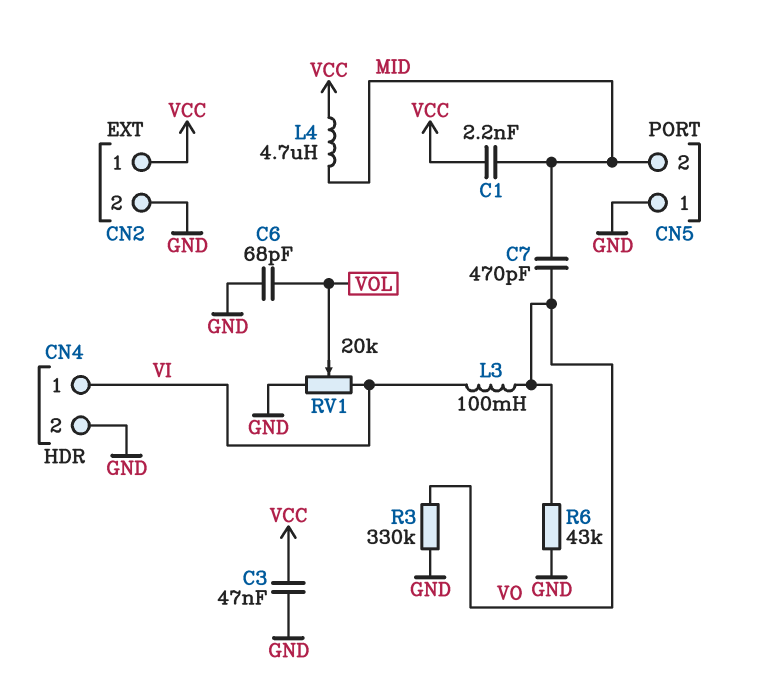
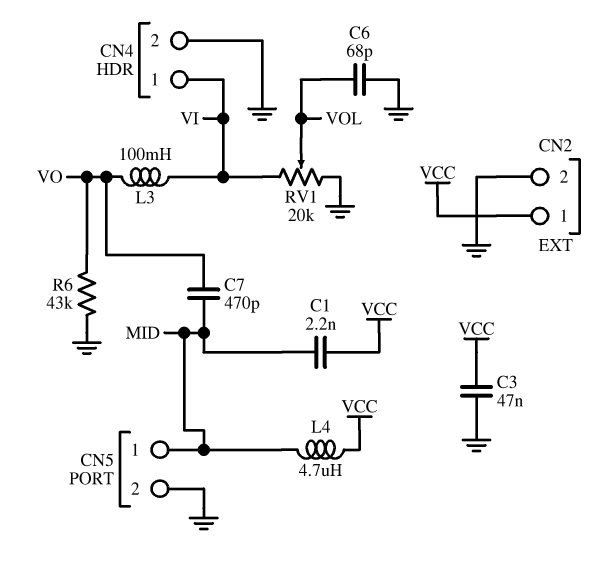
CN5 pin 1: GND -> MID
CN5 pin 2: MID -> GND
R3: 330k (GND, VO) -> none

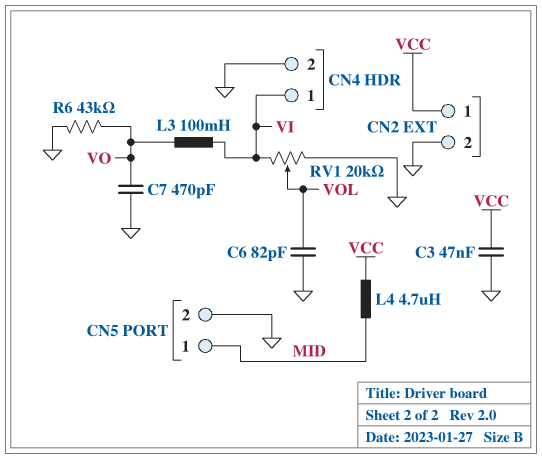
C1: 2.2nF (MID, VCC) -> none
C6: 68pF (GND, VOL) -> 82pF (GND, VOL)
C7: 470pF (MID, VO) -> 470pF (GND, VO)

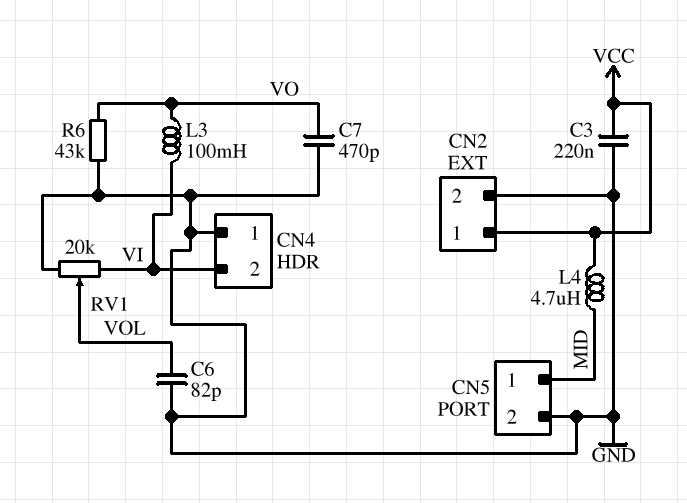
C3: 47nF (GND, VCC) -> 220nF (GND, VCC)
CN4 pin 1: VI -> GND
CN4 pin 2: GND -> VI

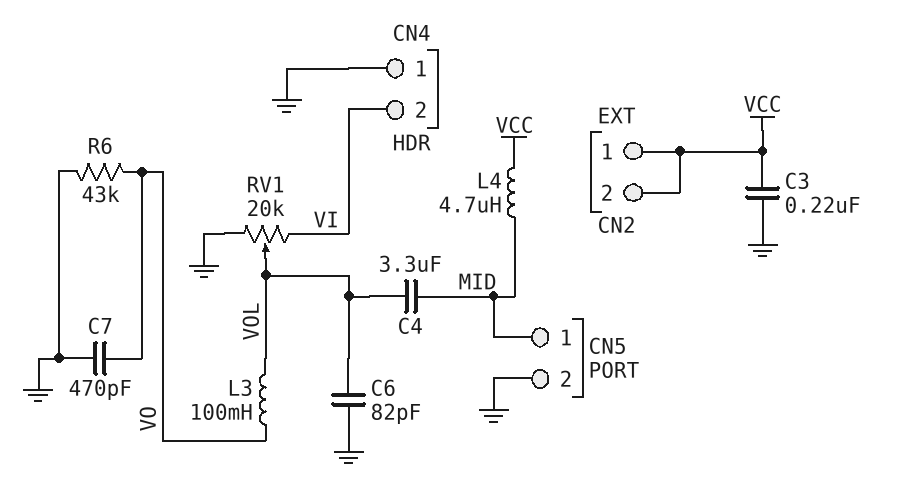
C4: none -> 3.3uF (MID, VOL)
CN2 pin 2: GND -> VCC
L3: 100mH (VI, VO) -> 100mH (VO, VOL)

